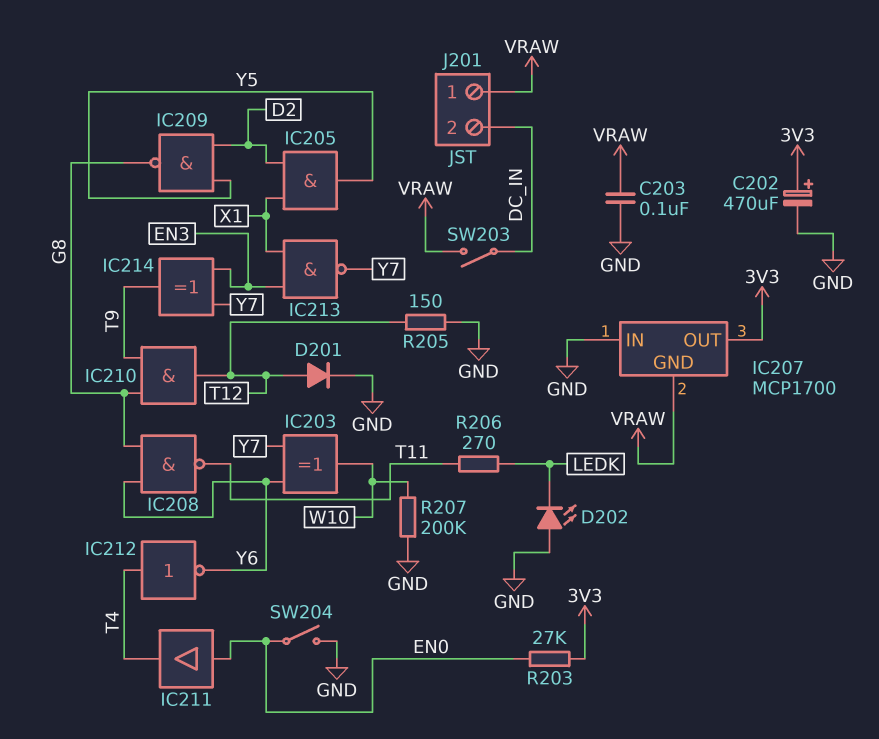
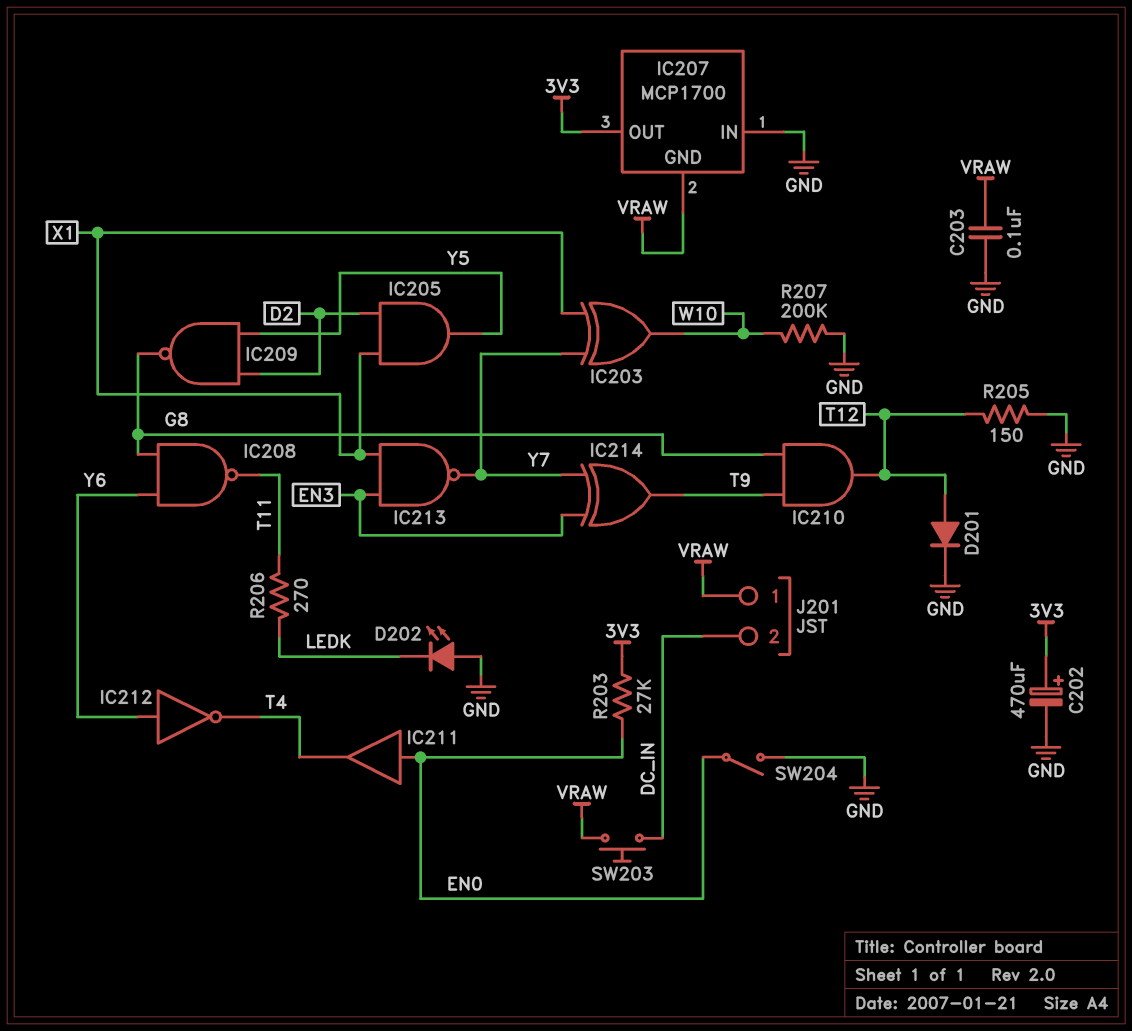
IC203: XOR (in Y6, in Y7, out W10) -> XOR (in X1, in Y7, out W10)
IC212: NOT (in T4, out Y6) -> NOT (in Y6, out T4)
SW203: switch (DC_IN, VRAW) -> button (DC_IN, VRAW)

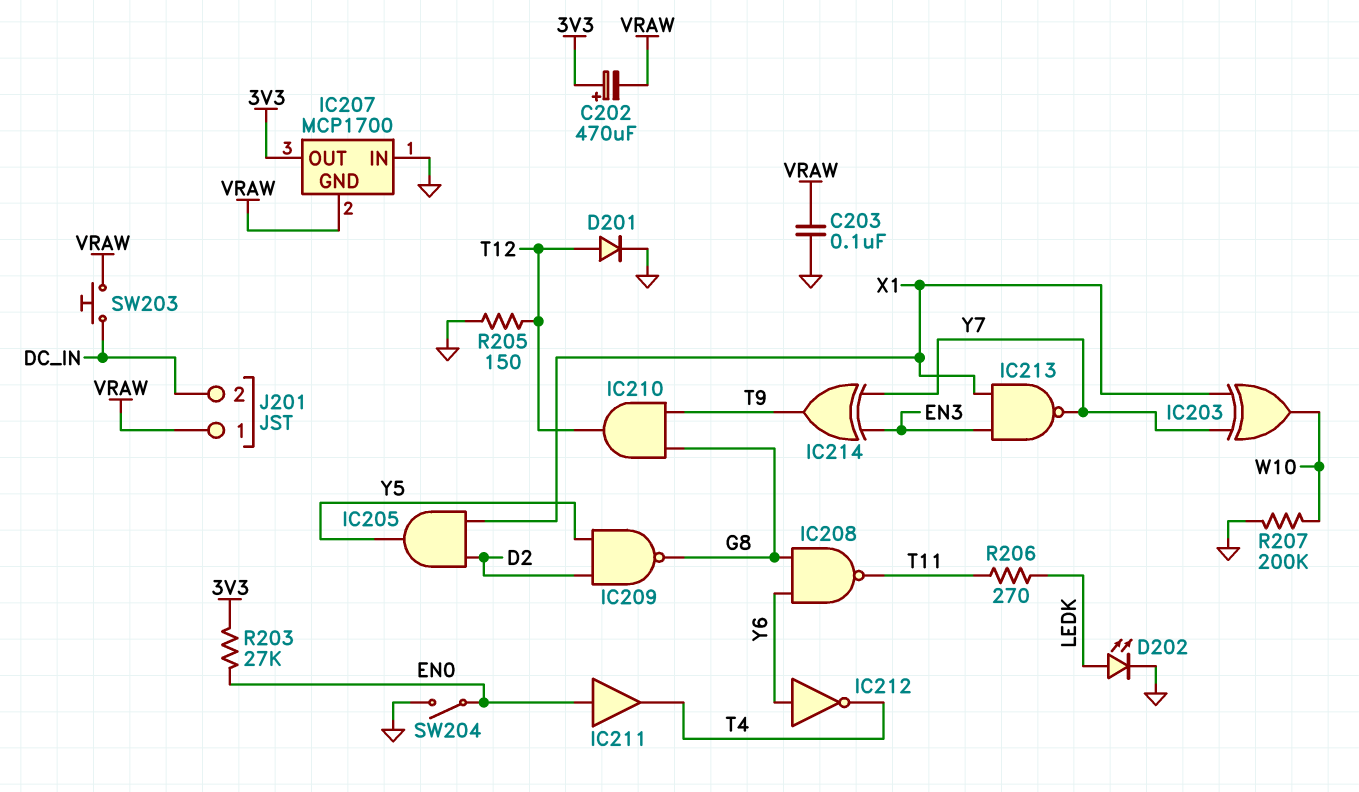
C202: 470uF (plus 3V3, minus GND) -> 470uF (plus 3V3, minus VRAW)
D202: LED (A GND, K LEDK) -> LED (A LEDK, K GND)

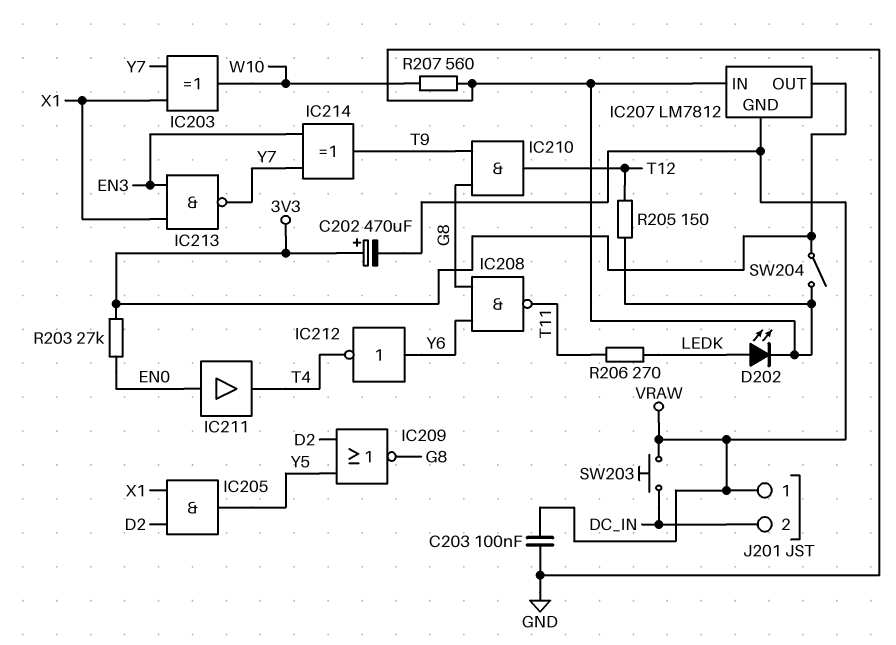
D201: diode (A T12, K GND) -> none
IC207: MCP1700 -> LM7812
IC209: NAND (in D2, in Y5, out G8) -> NOR (in D2, in Y5, out G8)
R207: 200k (GND, W10) -> 560 (GND, W10)
SW204: switch (EN0, GND) -> switch (3V3, GND)

